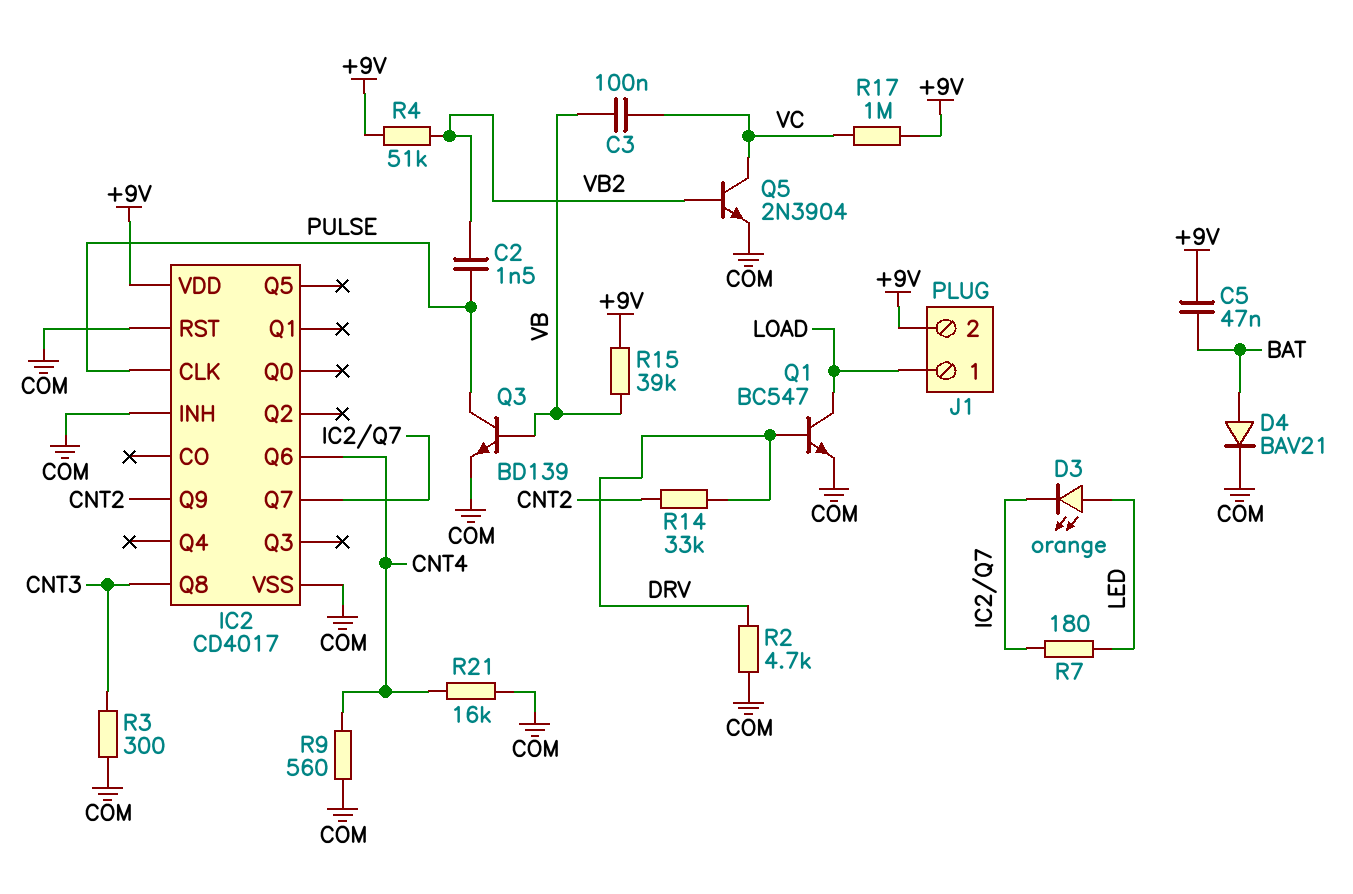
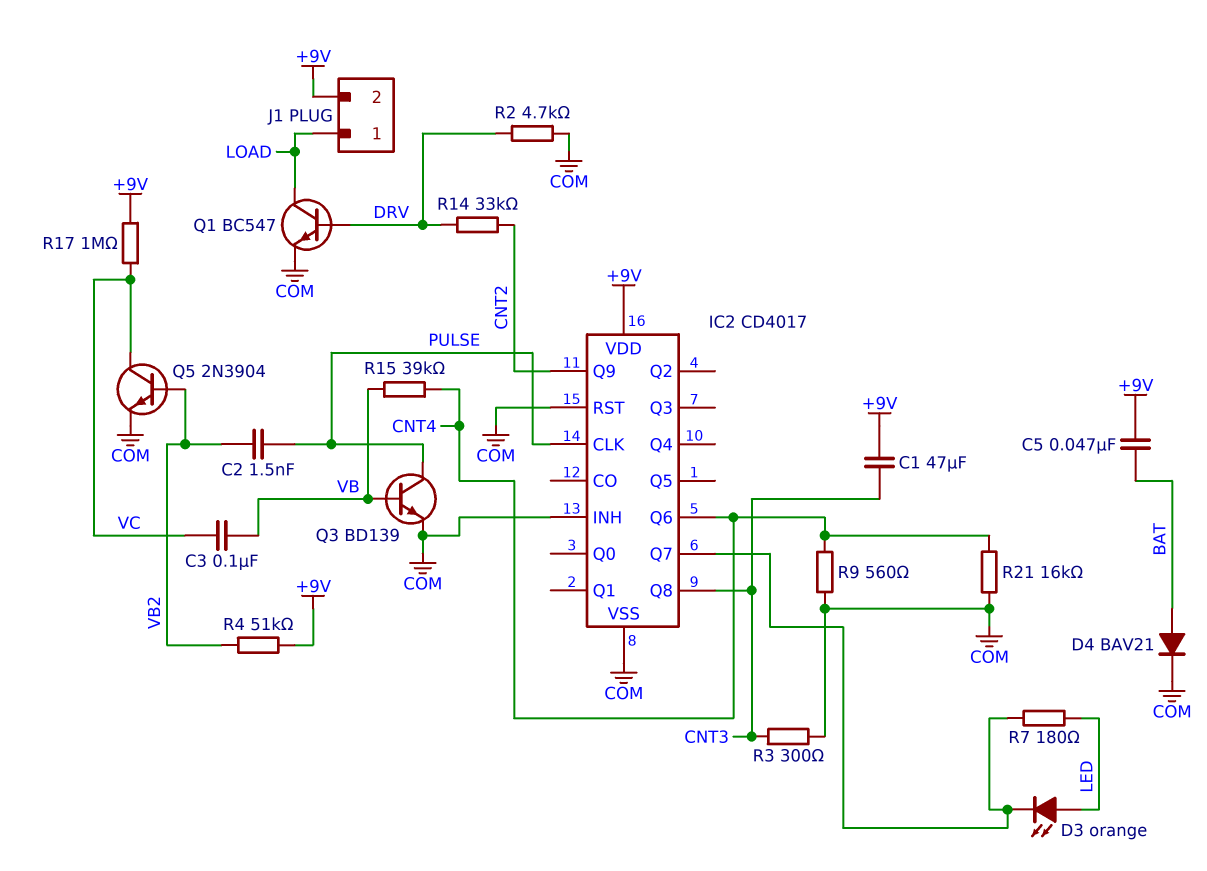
C1: none -> 47uF (+9V, CNT3)
R15: 39k (+9V, VB) -> 39k (CNT4, VB)

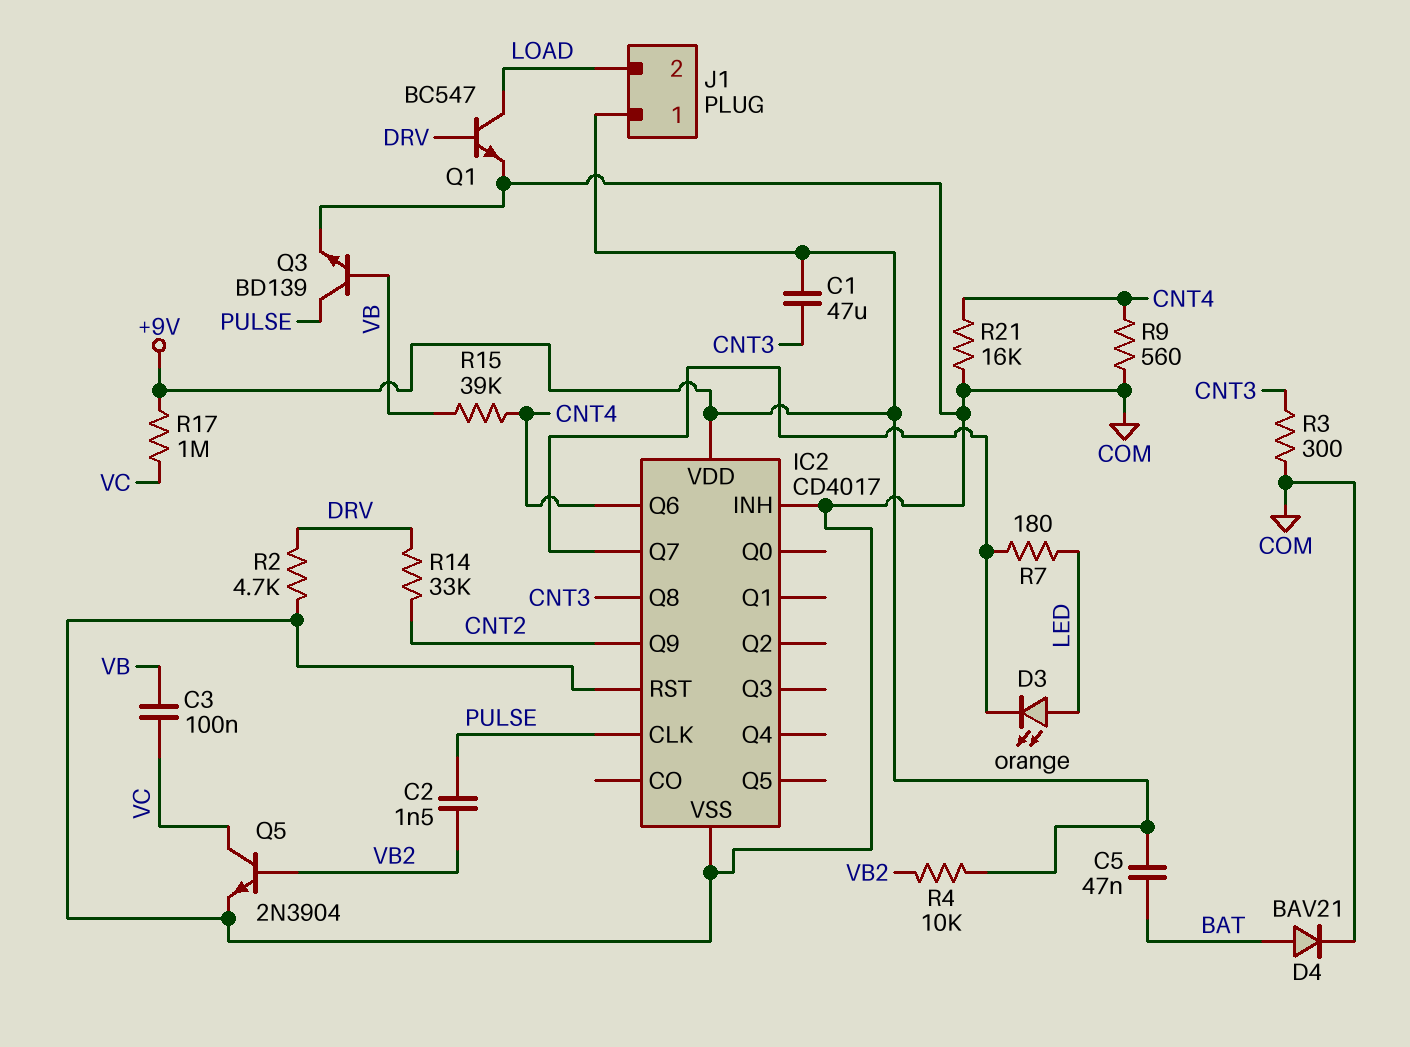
J1 pin 1: LOAD -> +9V
J1 pin 2: +9V -> LOAD
R4: 51k (+9V, VB2) -> 10k (+9V, VB2)

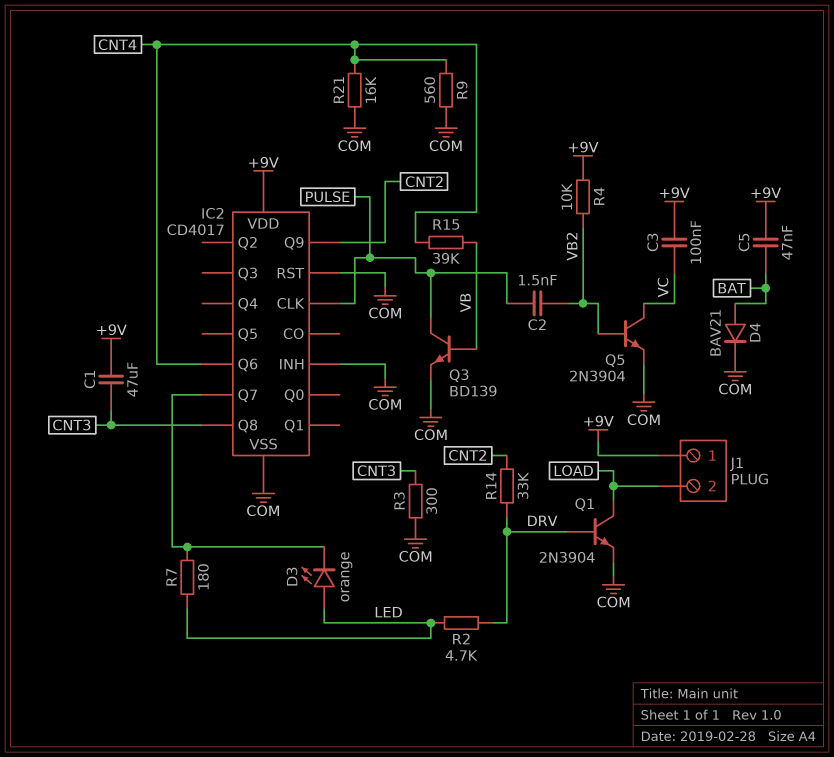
C3: 100nF (VB, VC) -> 100nF (+9V, VC)
Q1: NPN BC547 (B DRV, C LOAD, E COM) -> NPN 2N3904 (B DRV, C LOAD, E COM)
R2: 4.7k (COM, DRV) -> 4.7k (DRV, LED)
R17: 1M (+9V, VC) -> none

